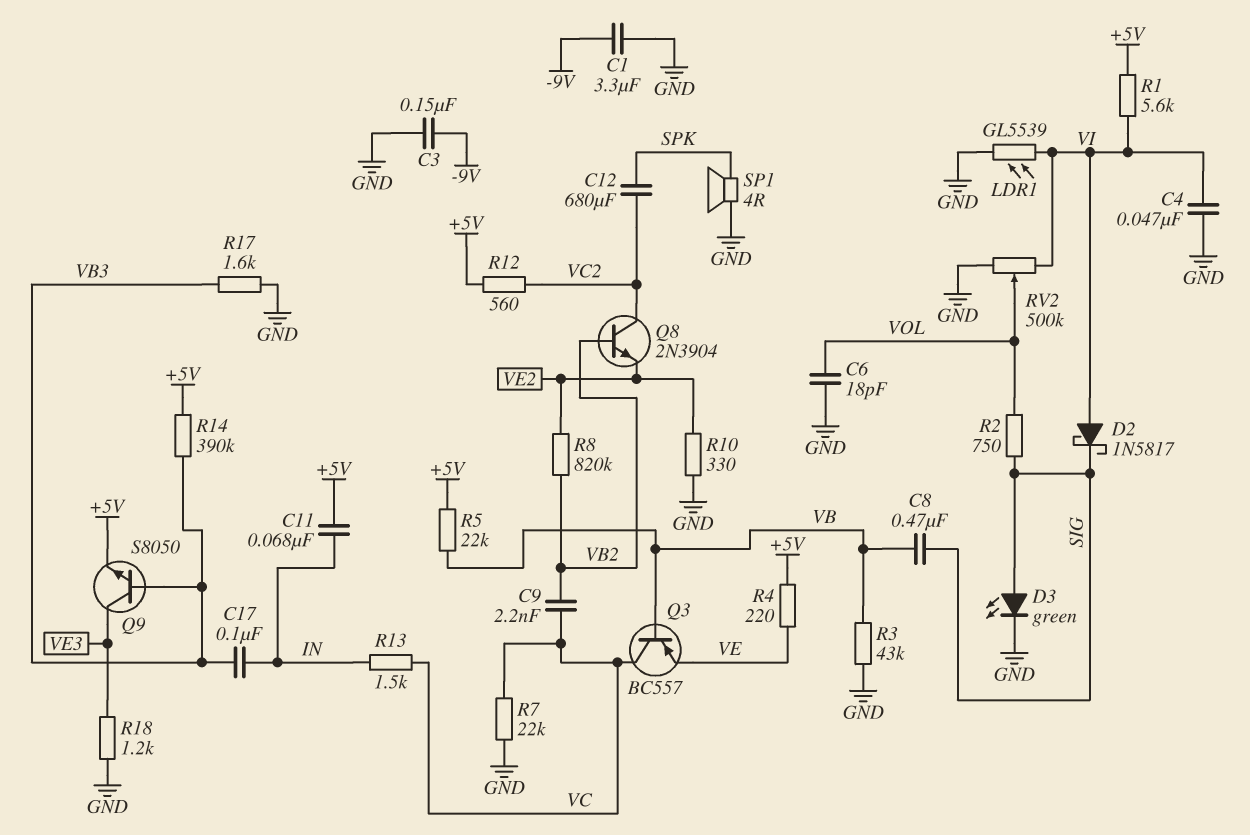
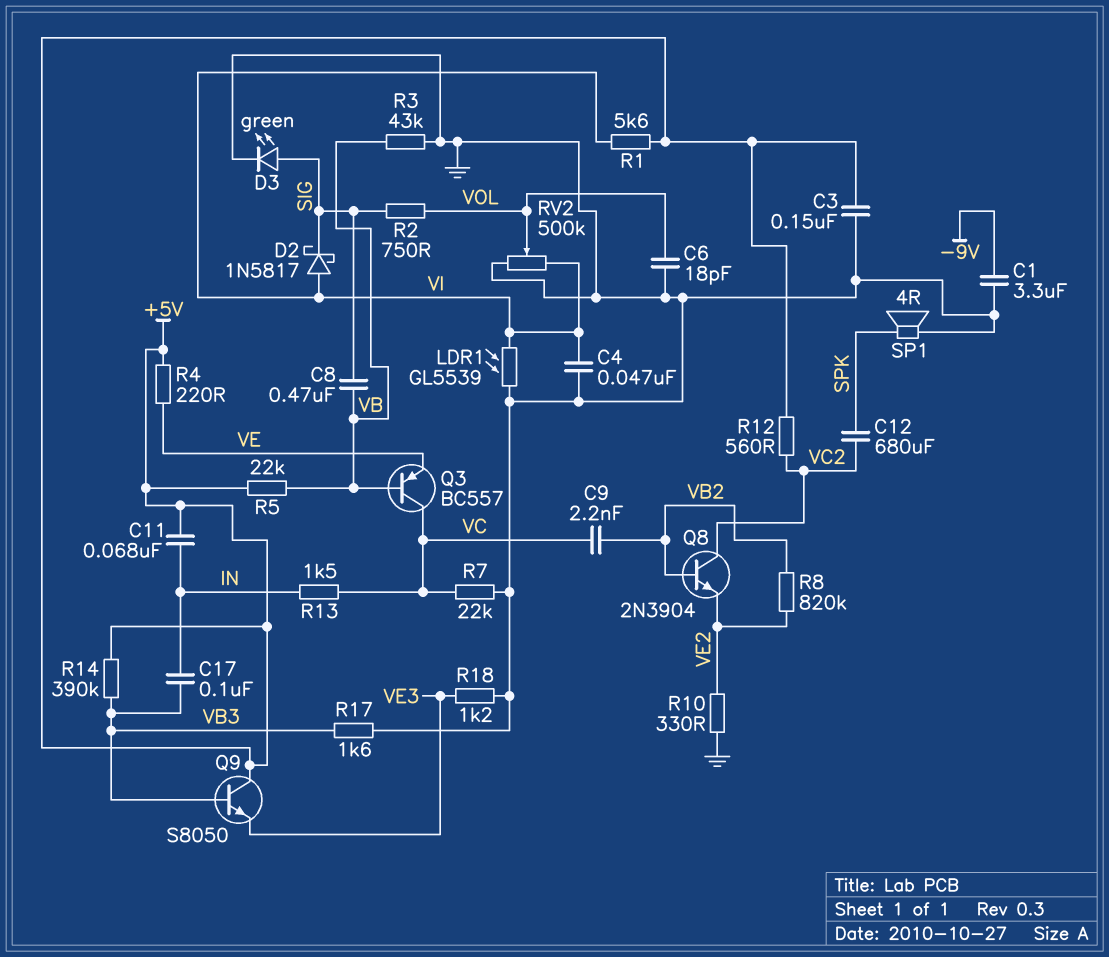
C3: 150nF (-9V, GND) -> 150nF (+5V, GND)
Q9: NPN S8050 (B VB3, C VE3, E +5V) -> NPN S8050 (B VB3, C +5V, E VE3)

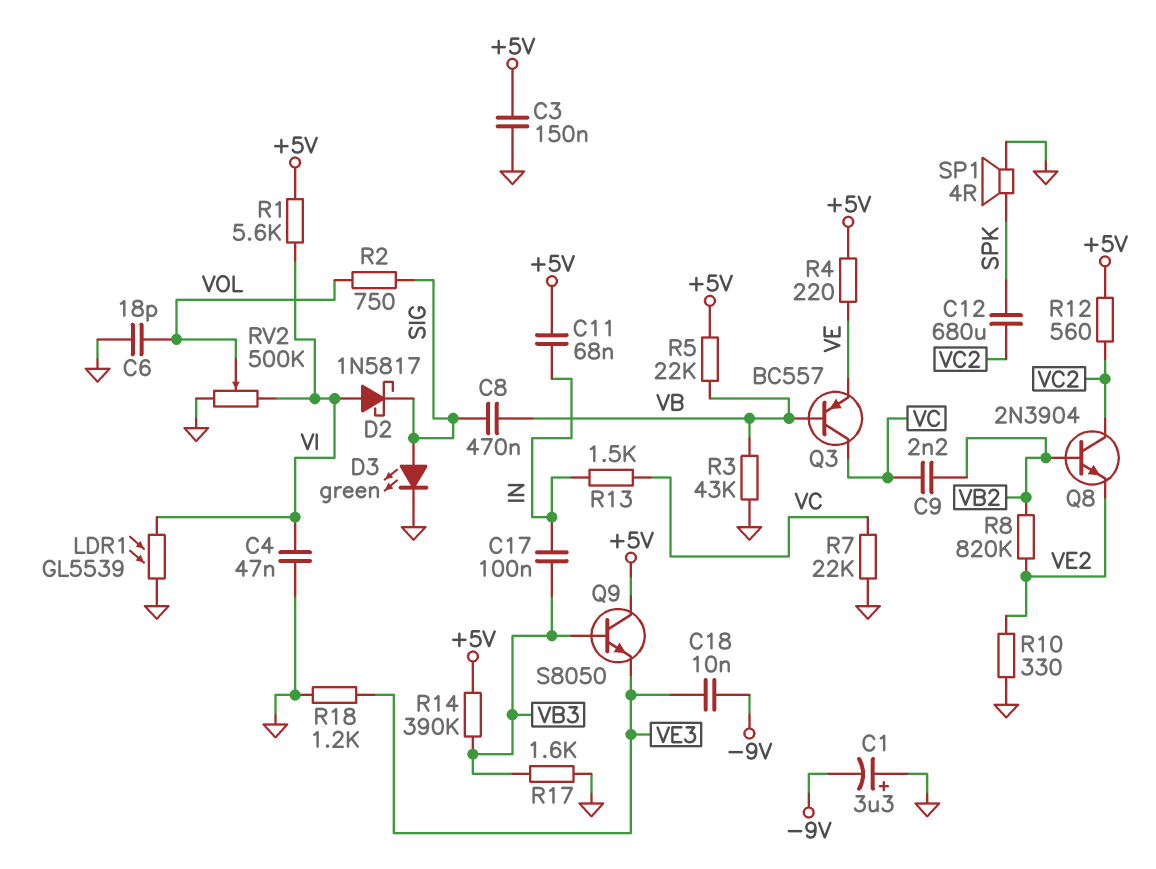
C1: 3.3uF (-9V, GND) -> 3.3uF (plus GND, minus -9V)
C18: none -> 10nF (-9V, VE3)

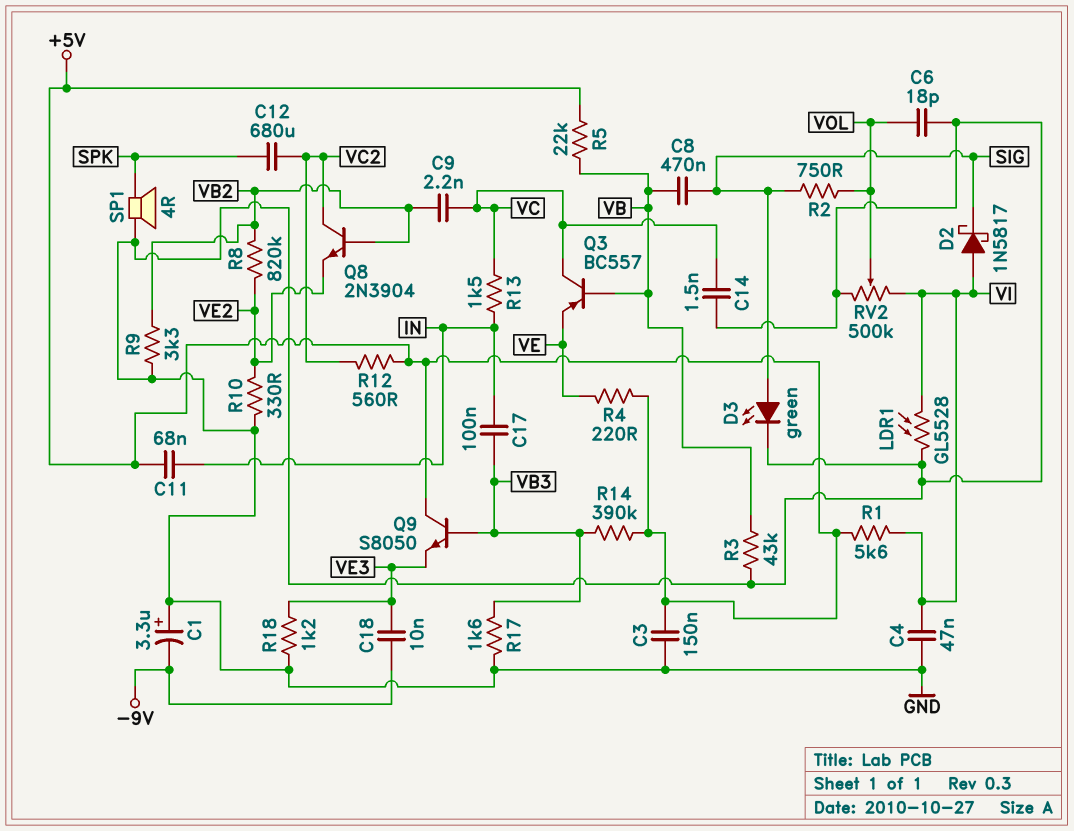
C14: none -> 1.5nF (GND, VC)
LDR1: GL5539 (GND, VI) -> GL5528 (GND, VI)
R7: 22k (GND, VC) -> none
R9: none -> 3.3k (GND, VB2)

